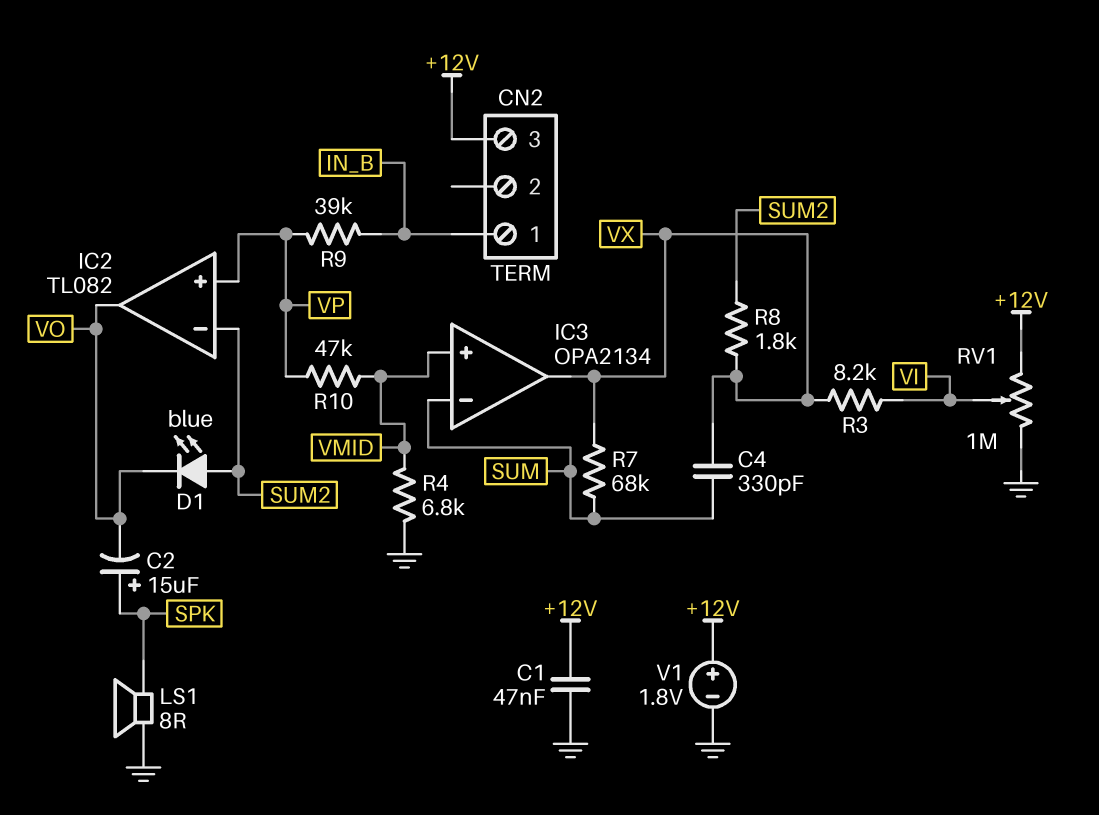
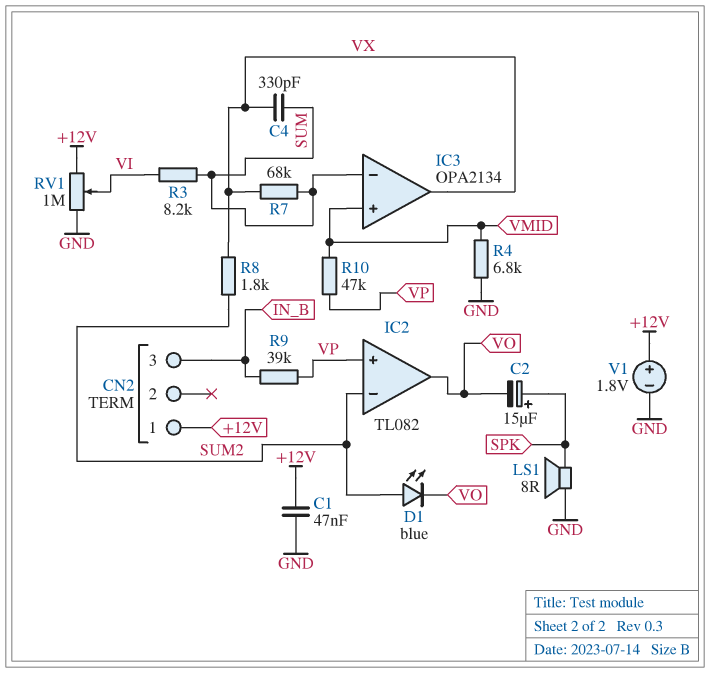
CN2 pin 1: IN_B -> +12V
CN2 pin 3: +12V -> IN_B
R3: 8.2k (VI, VX) -> 8.2k (SUM, VI)

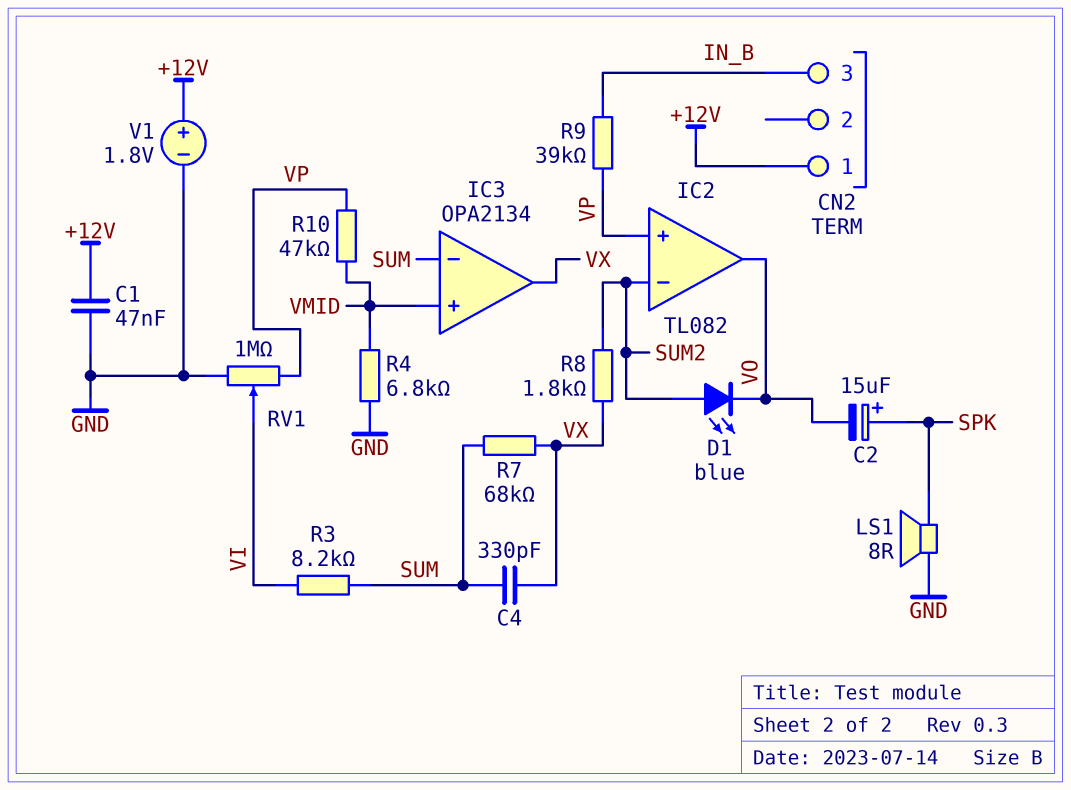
RV1: 1M (+12V, GND, wiper VI) -> 1M (GND, VP, wiper VI)

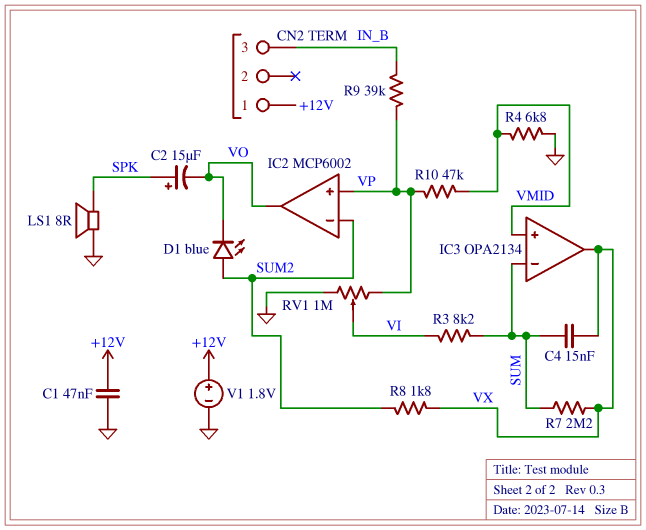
C4: 330pF (SUM, VX) -> 15nF (SUM, VX)
IC2: TL082 -> MCP6002
R7: 68k (SUM, VX) -> 2.2M (SUM, VX)

